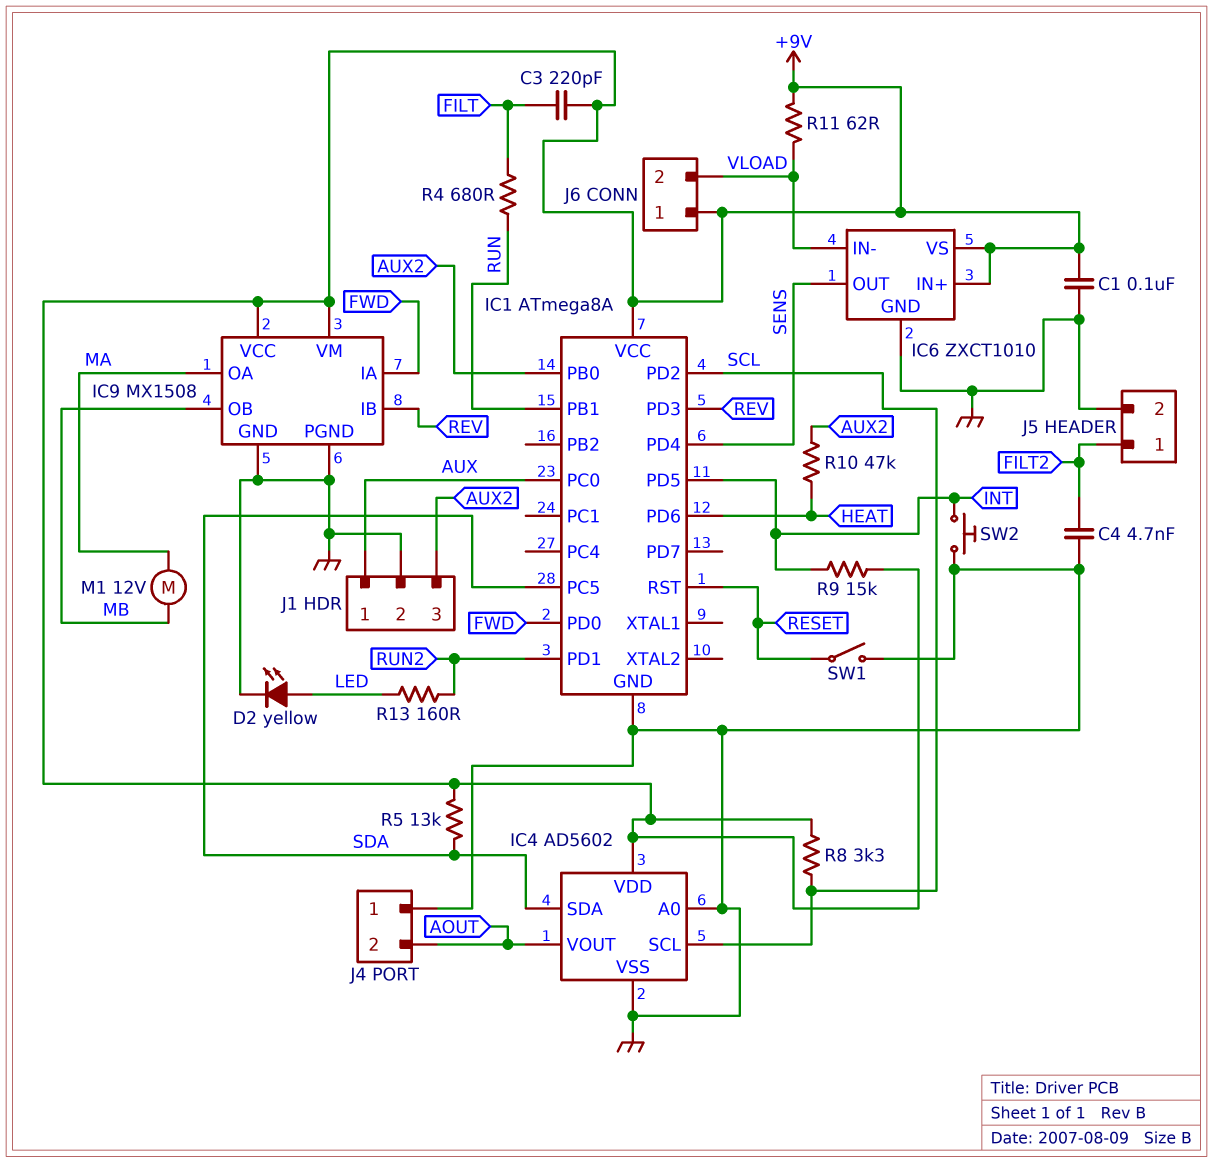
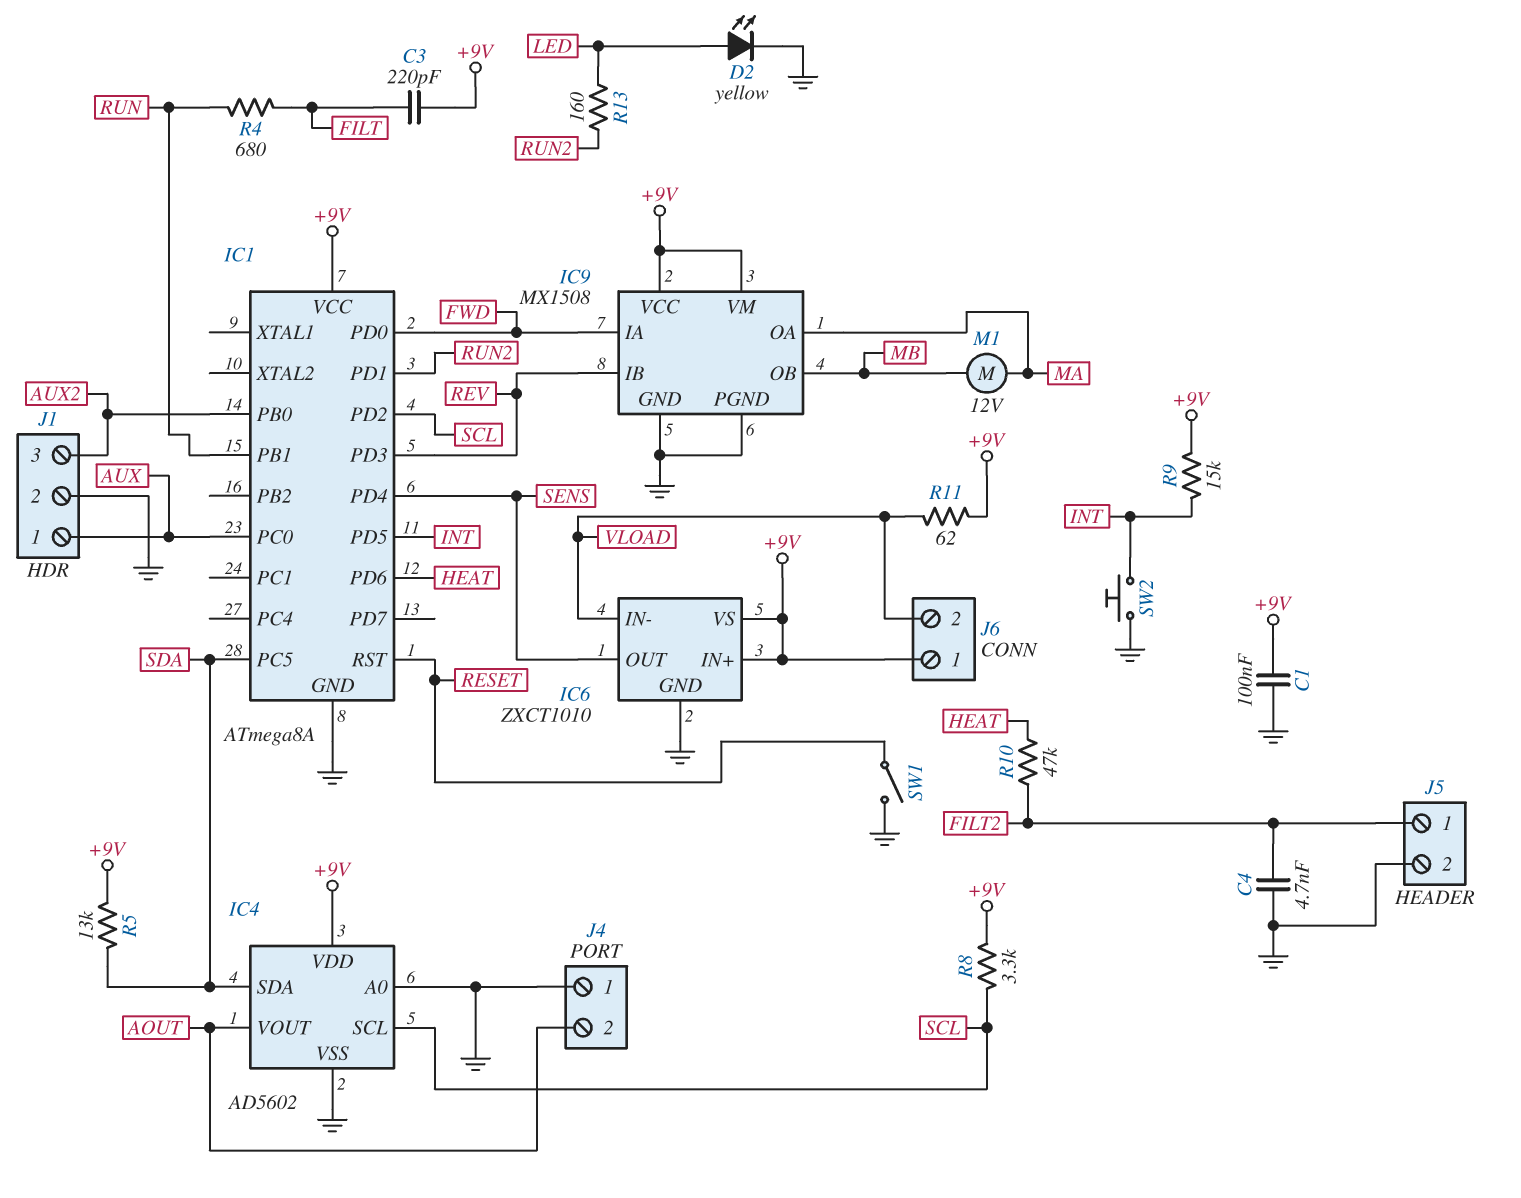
R10: 47k (AUX2, HEAT) -> 47k (FILT2, HEAT)

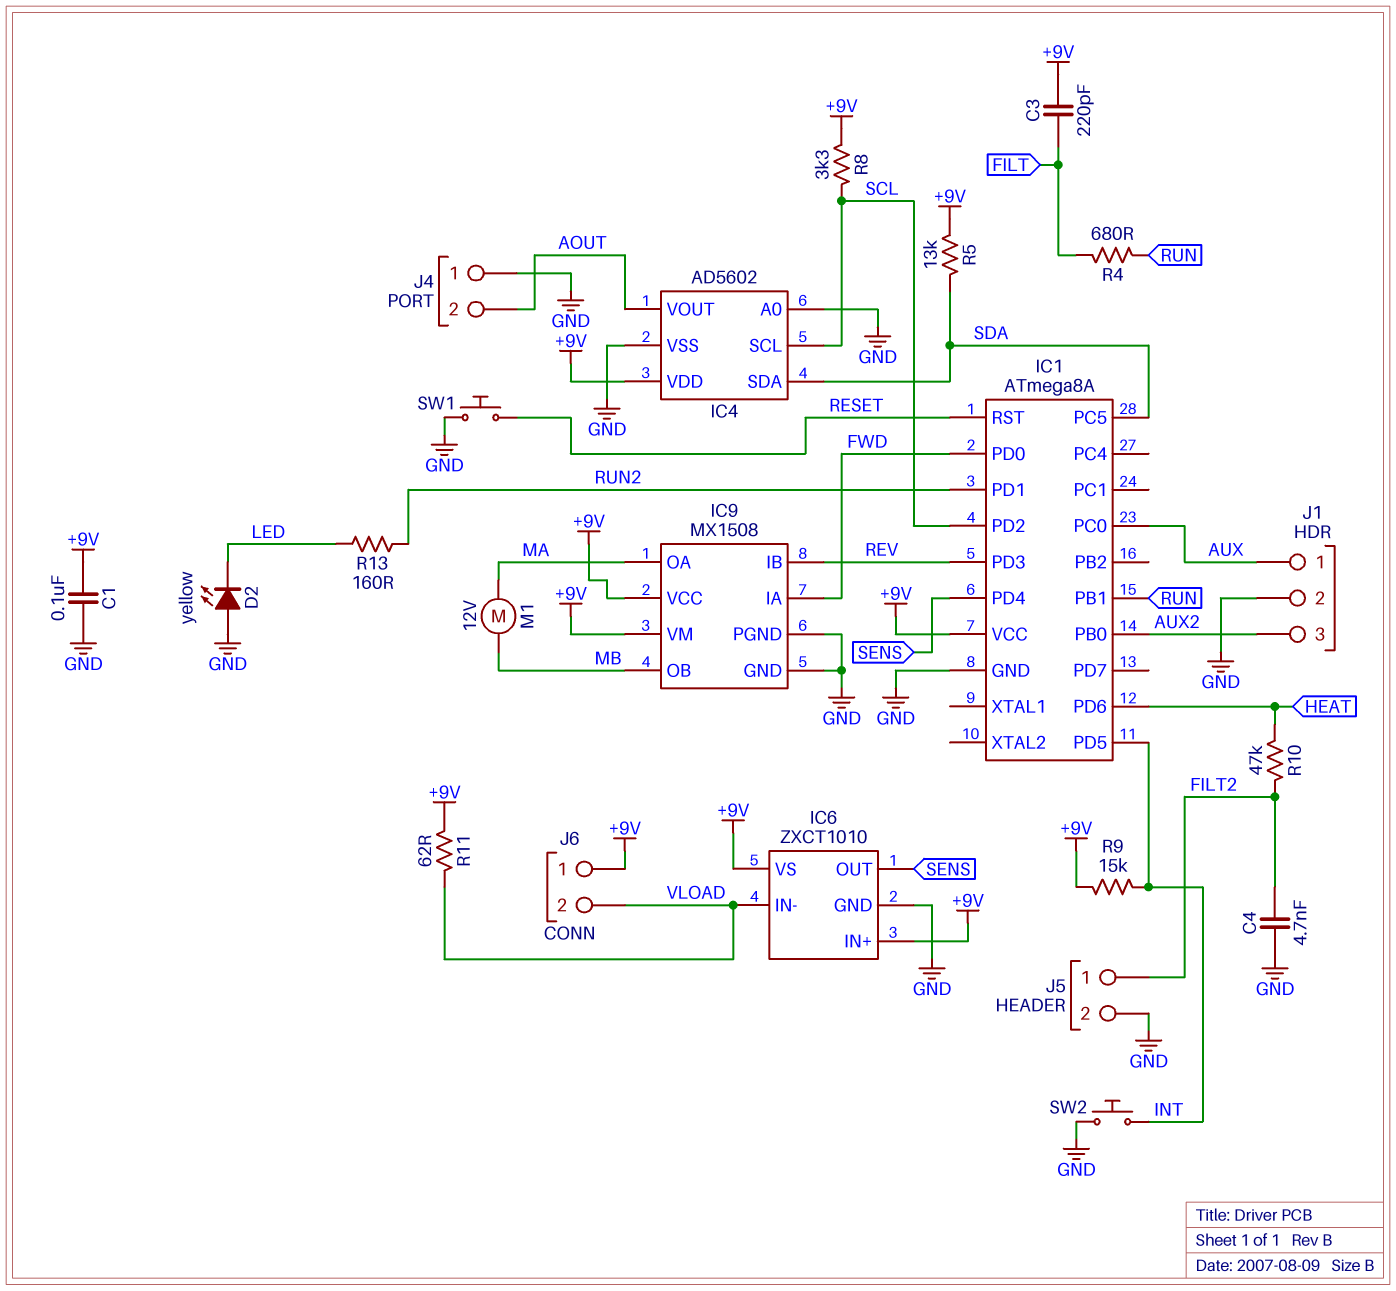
D2: LED yellow (A LED, K GND) -> LED yellow (A GND, K LED)
SW1: switch (GND, RESET) -> button (GND, RESET)

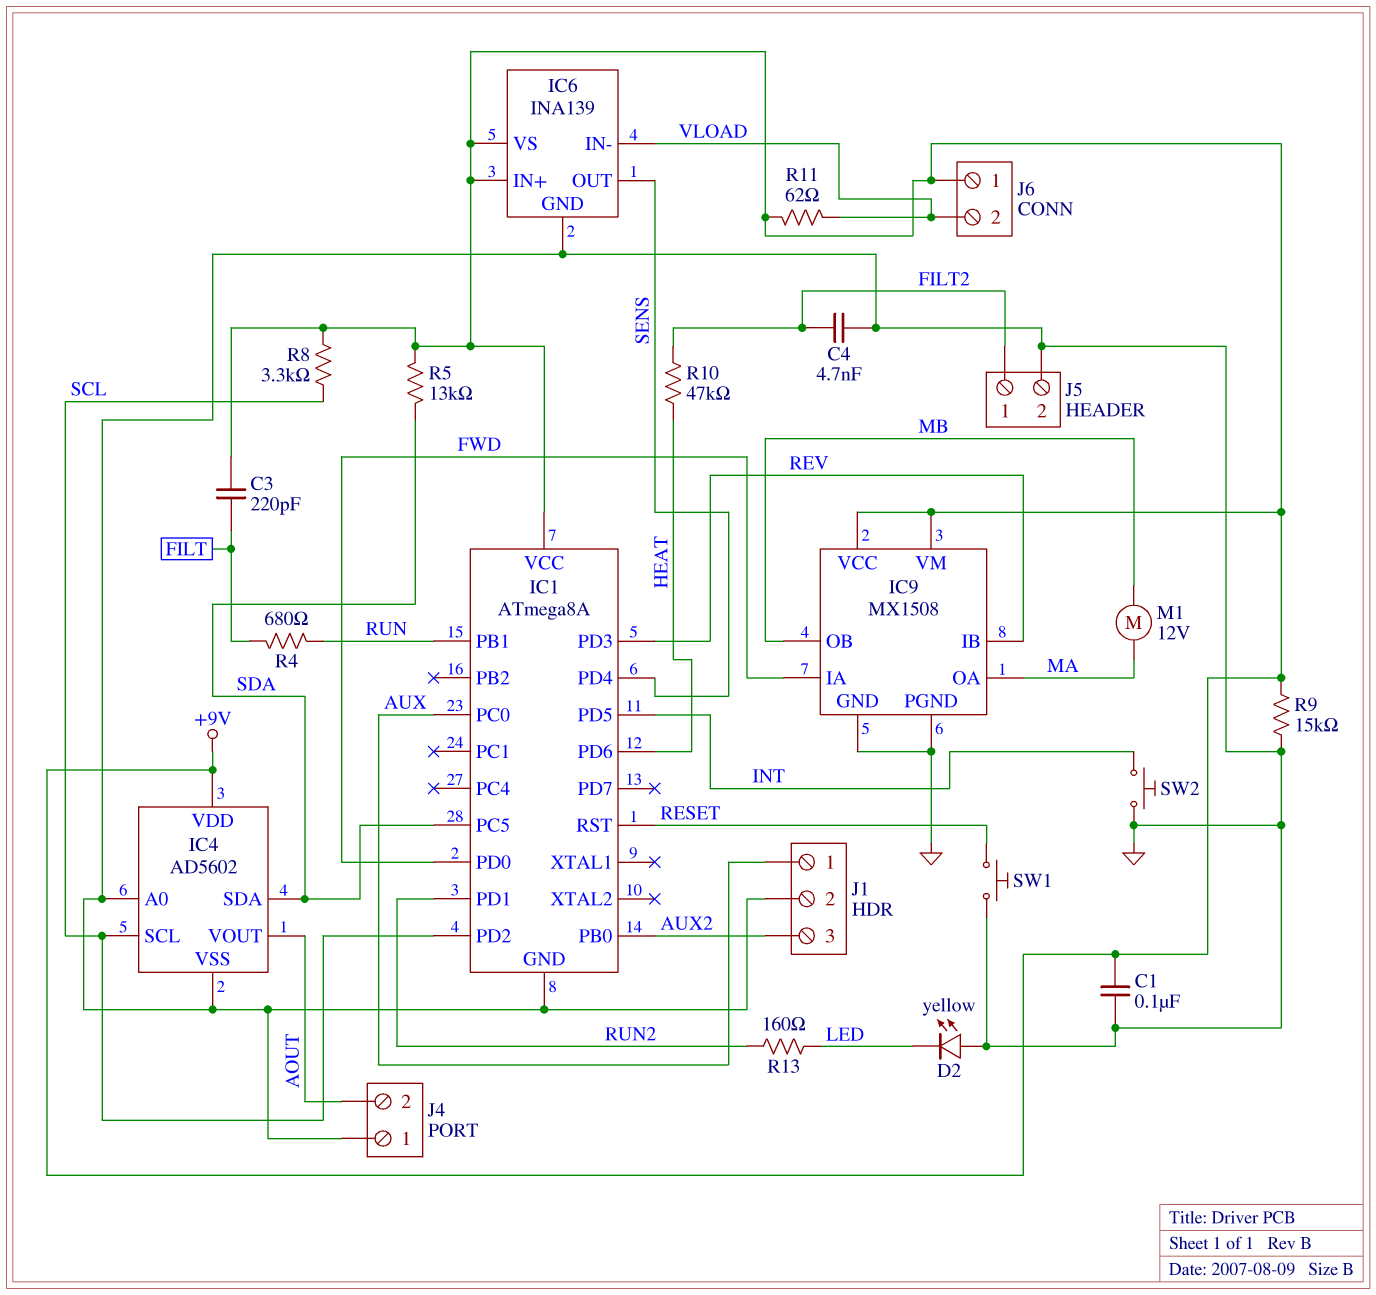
IC6: ZXCT1010 -> INA139
R9: 15k (+9V, INT) -> 15k (+9V, GND)

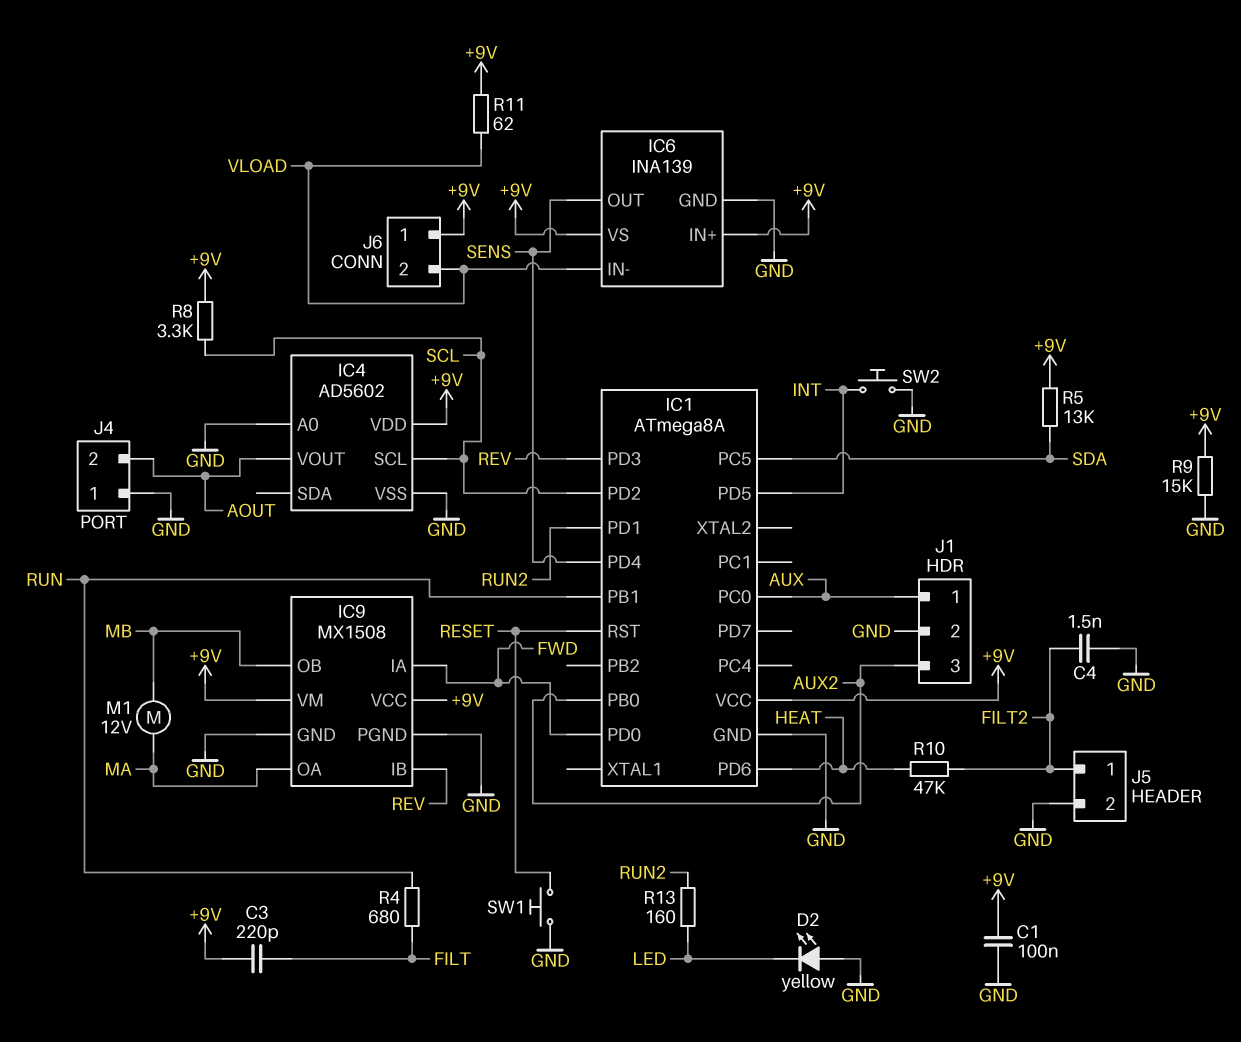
C4: 4.7nF (FILT2, GND) -> 1.5nF (FILT2, GND)
IC4 pin SDA: SDA -> none

